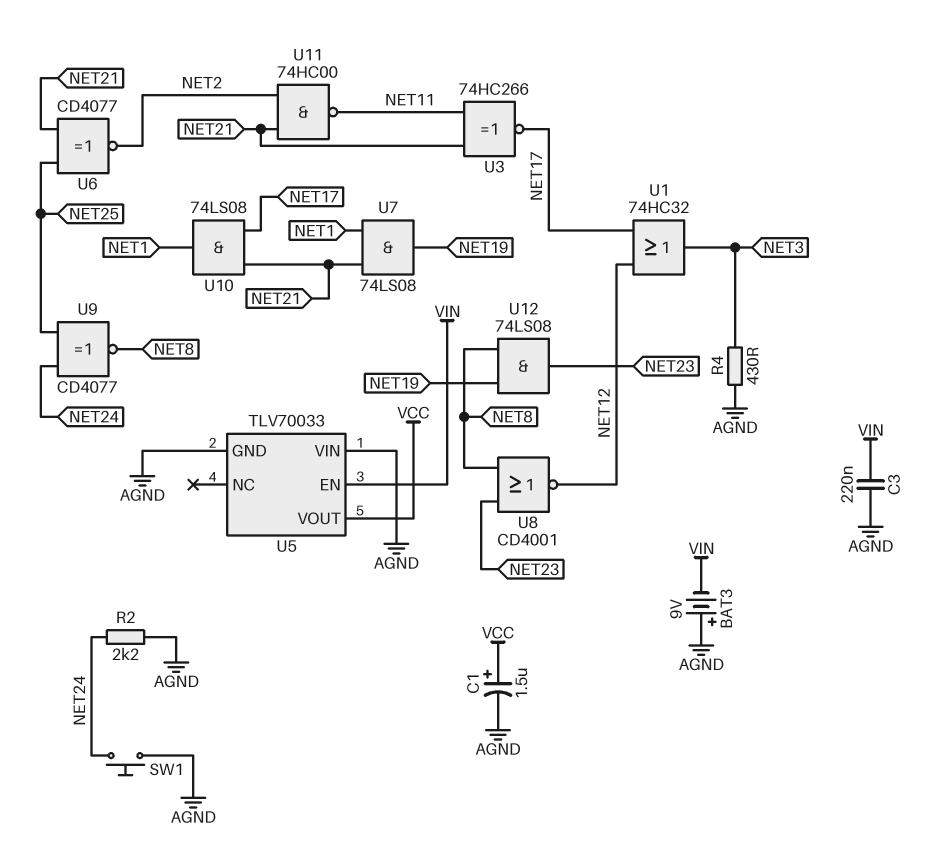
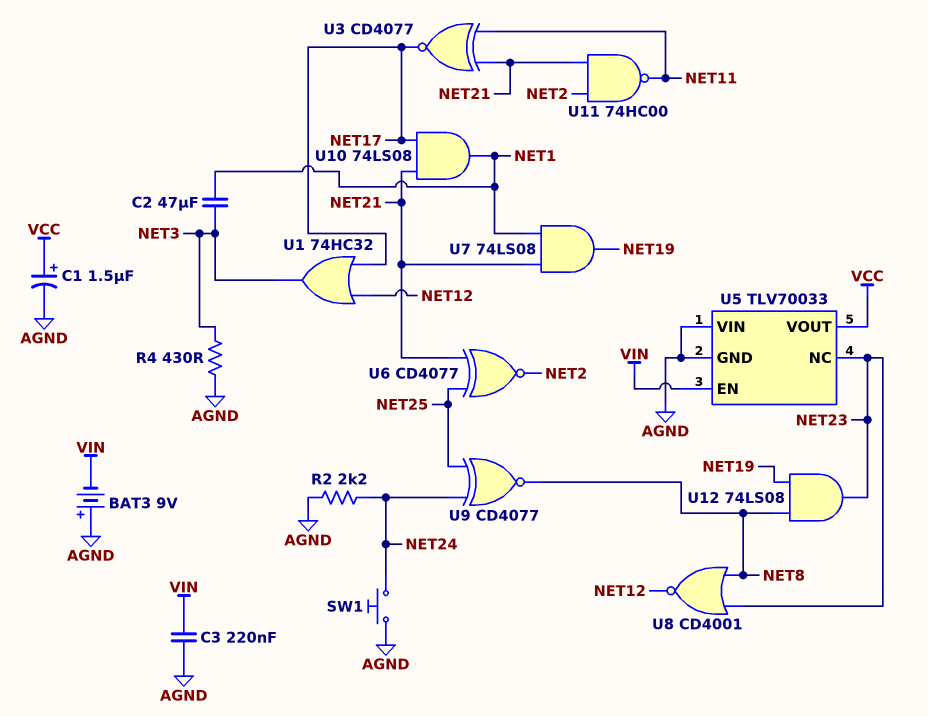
C2: none -> 47uF (NET1, NET3)
U3: XNOR 74HC266 (in NET11, in NET21, out NET17) -> XNOR CD4077 (in NET11, in NET21, out NET17)
U5 pin NC: none -> NET23

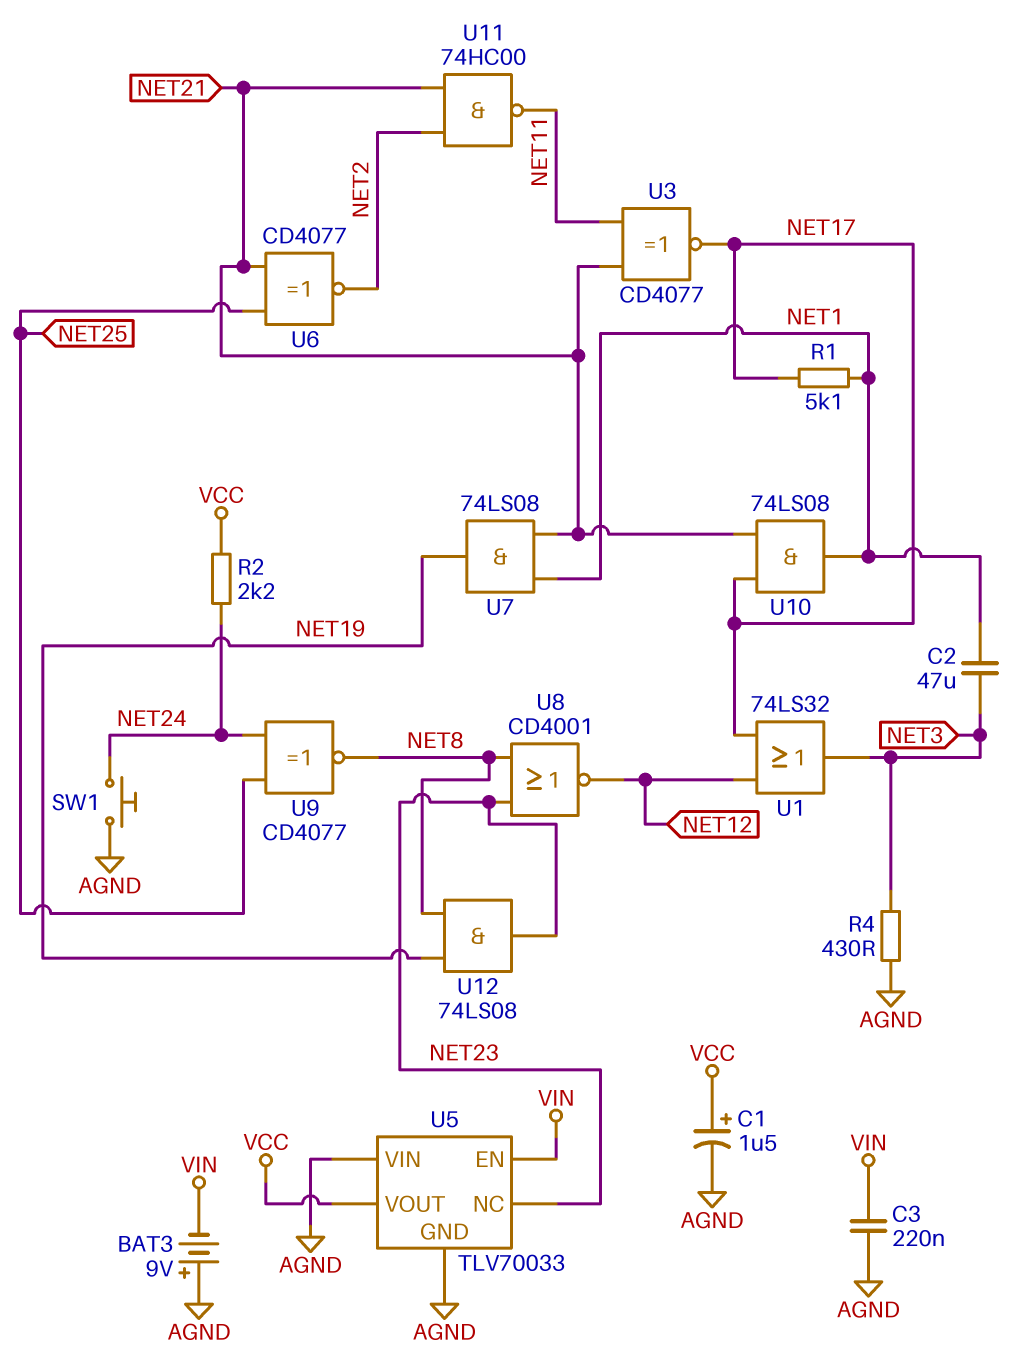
R1: none -> 5.1k (NET1, NET17)
R2: 2.2k (AGND, NET24) -> 2.2k (NET24, VCC)
U1: OR 74HC32 (in NET12, in NET17, out NET3) -> OR 74LS32 (in NET12, in NET17, out NET3)

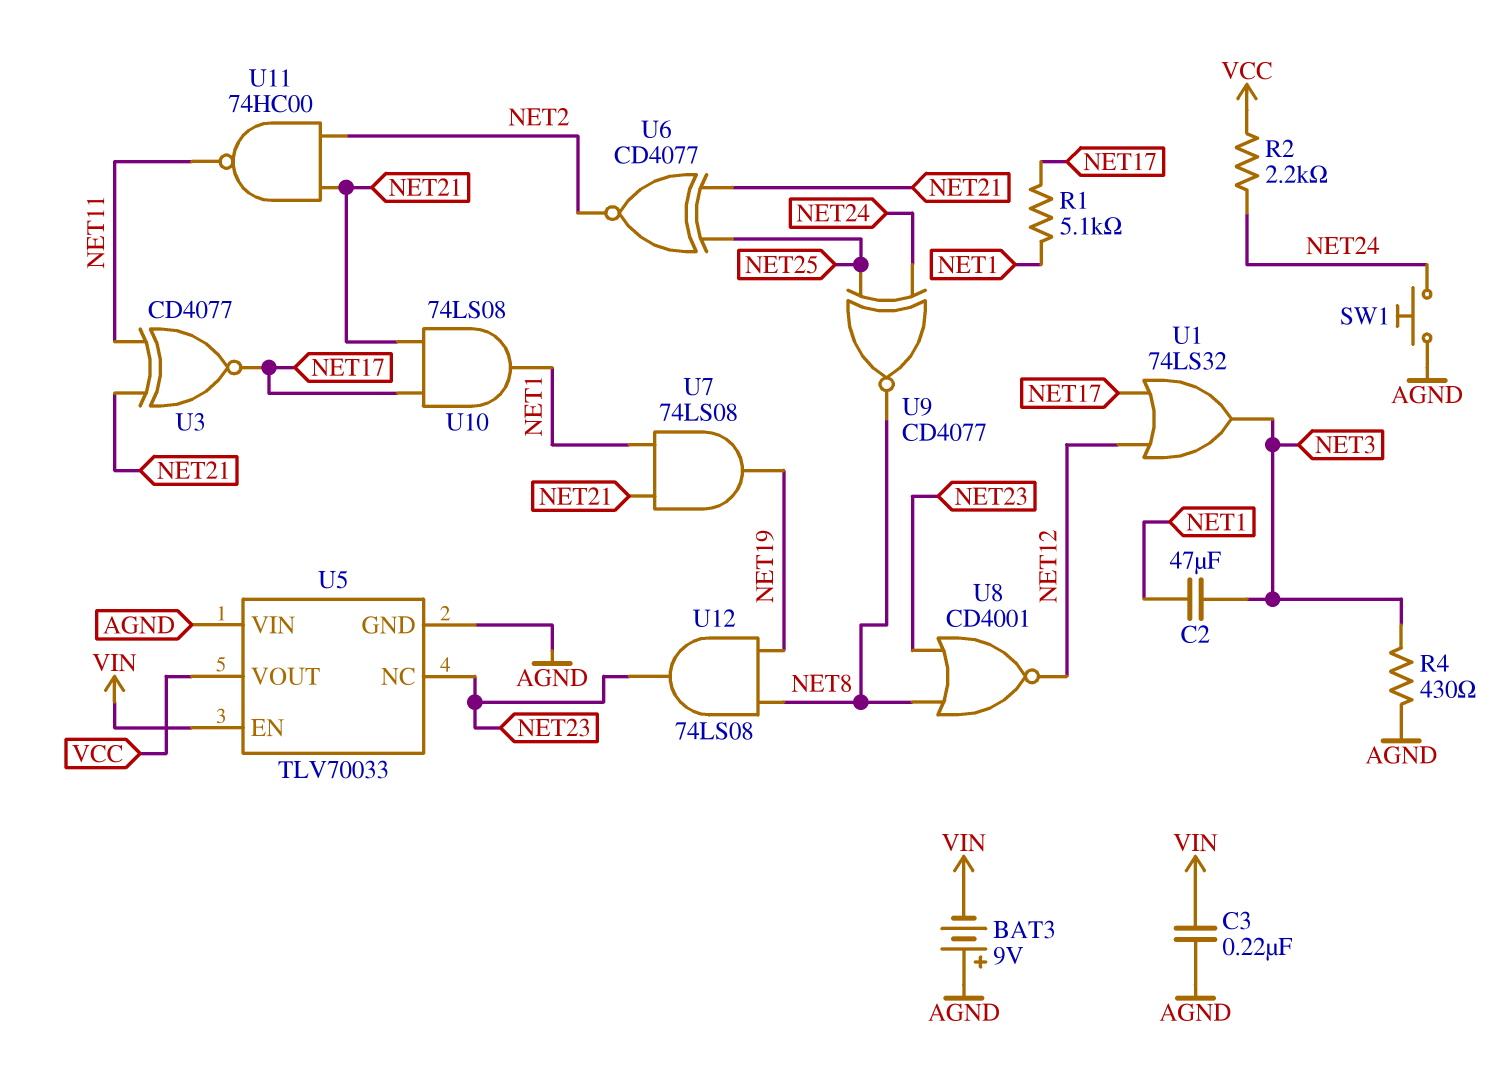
C1: 1.5uF (plus VCC, minus AGND) -> none

